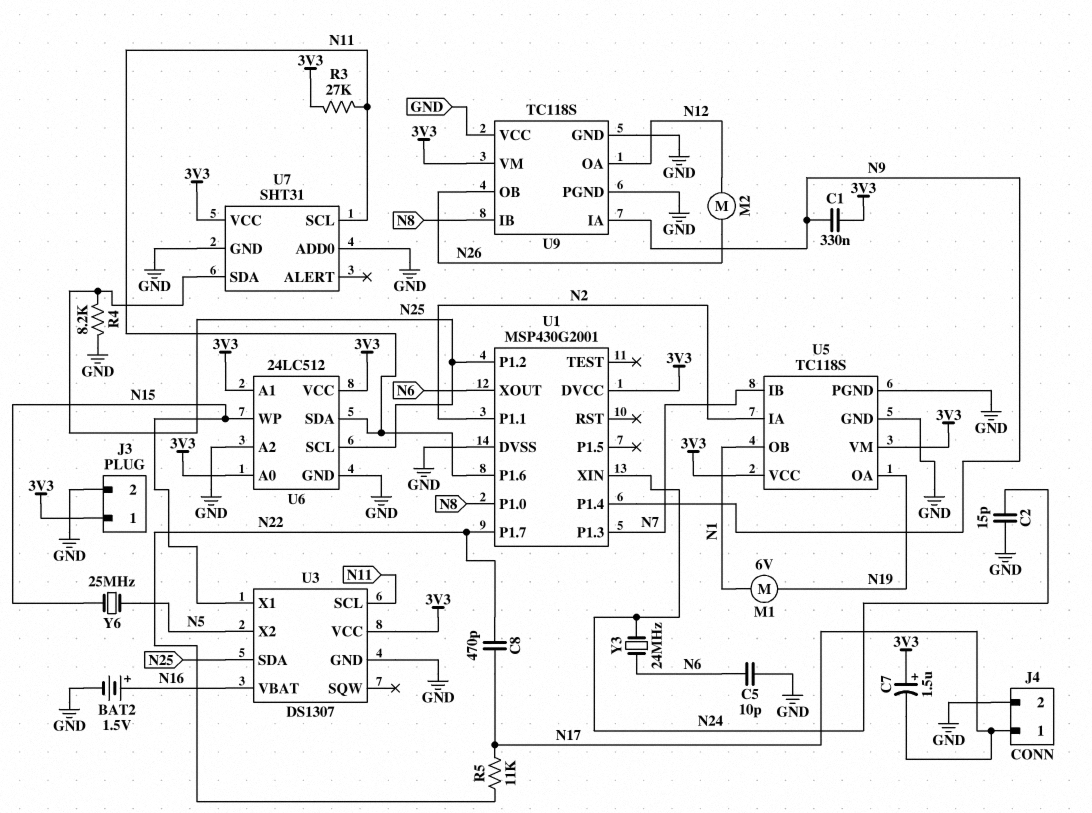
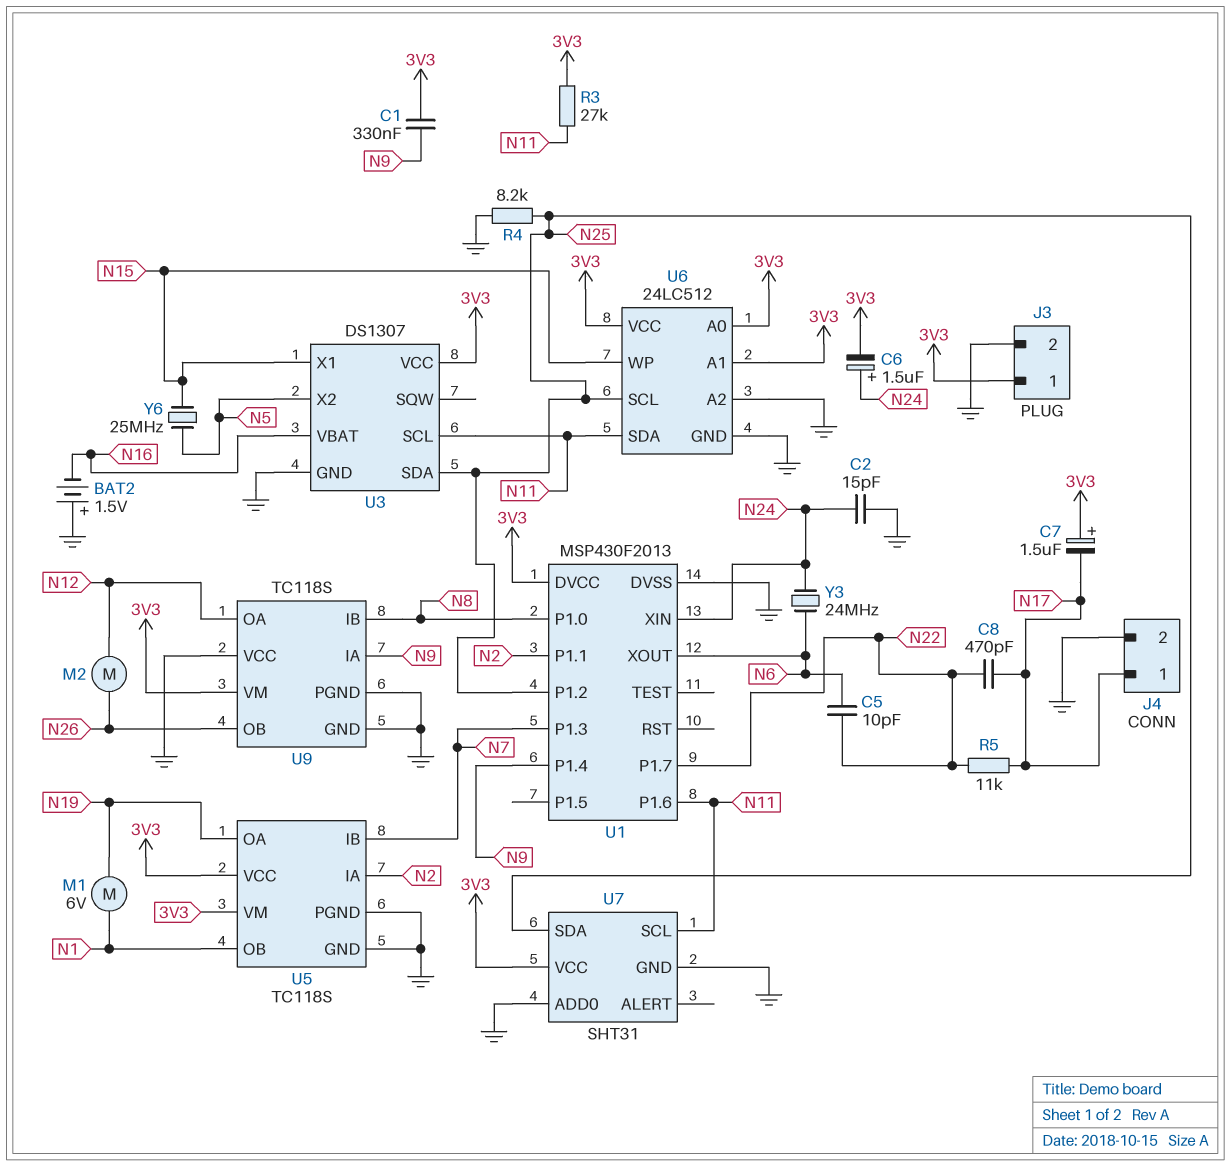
BAT2: 1.5V (plus N16, minus GND) -> 1.5V (plus GND, minus N16)
C5: 10pF (GND, N6) -> 10pF (N6, N22)
C6: none -> 1.5uF (plus N24, minus 3V3)
U1: MSP430G2001 -> MSP430F2013

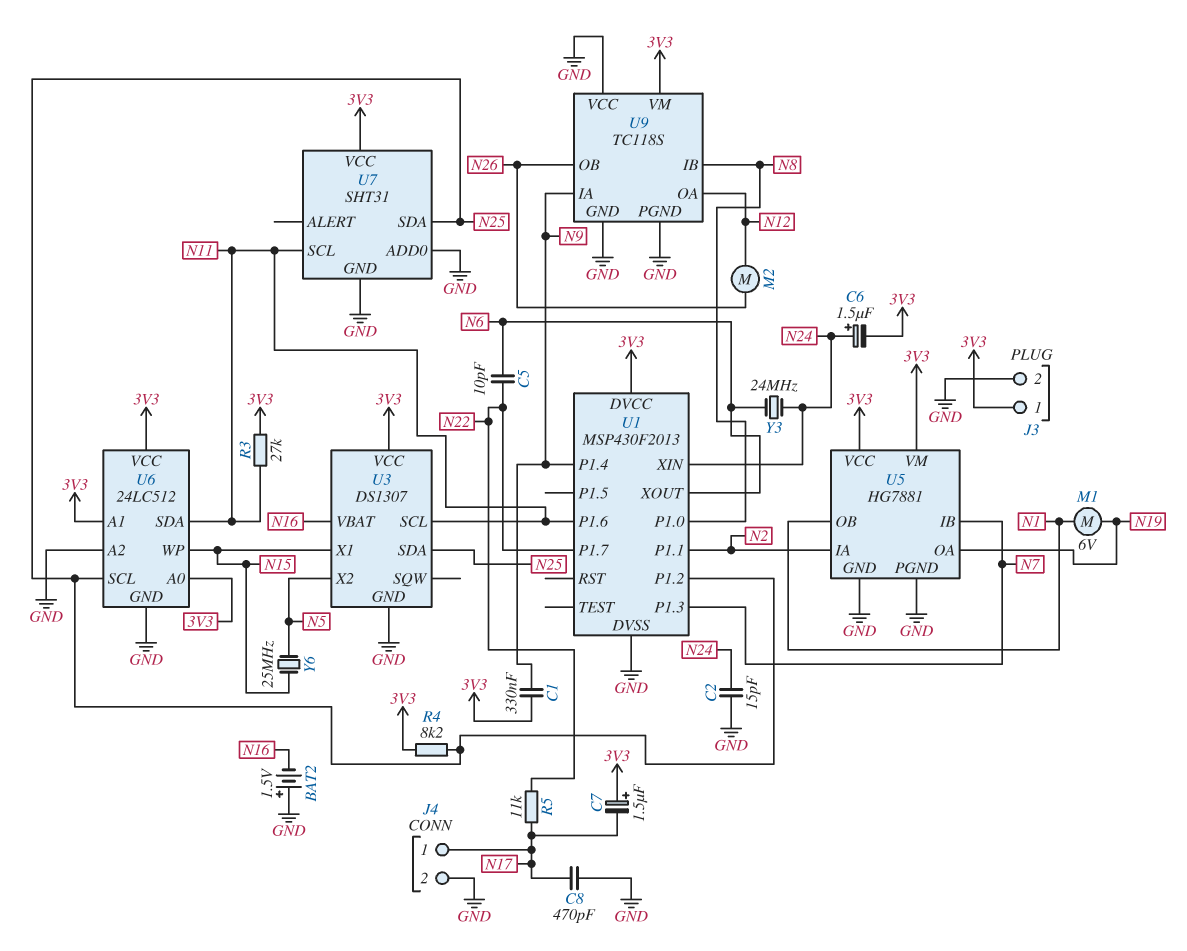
C8: 470pF (N17, N22) -> 470pF (GND, N17)
R4: 8.2k (GND, N25) -> 8.2k (3V3, N25)
U5: TC118S -> HG7881

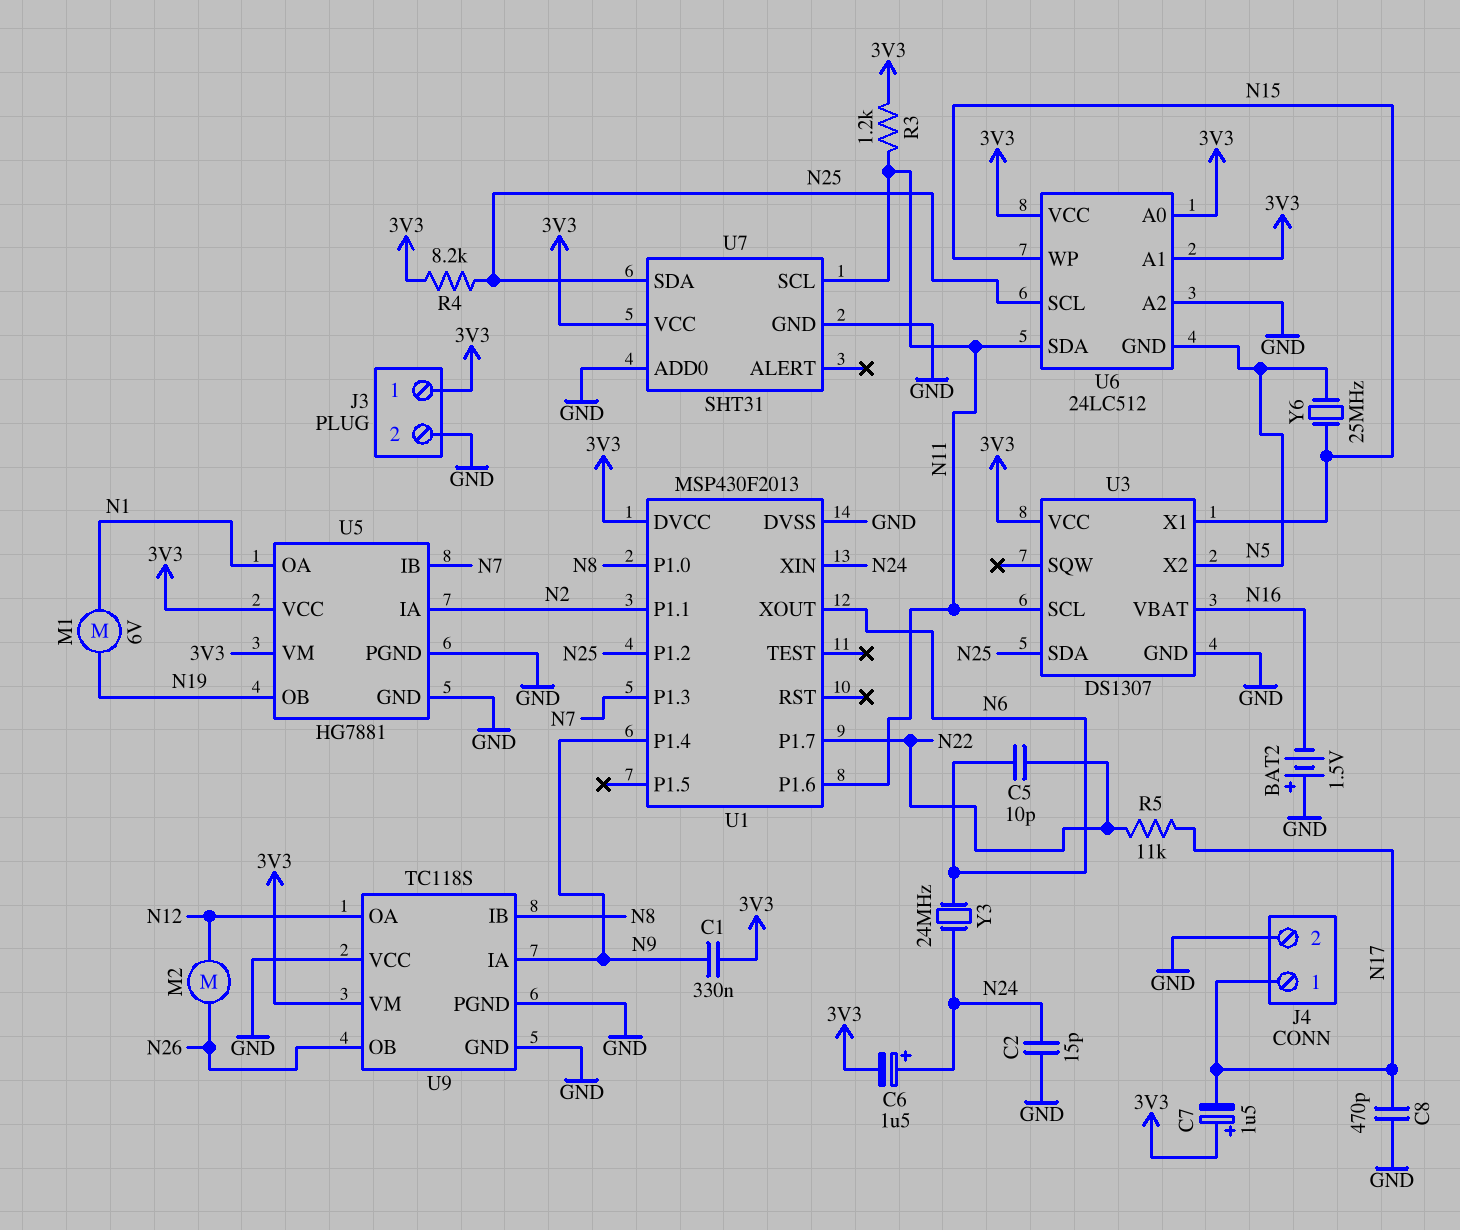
R3: 27k (3V3, N11) -> 1.2k (3V3, N11)
U5 pin OA: N19 -> N1
U5 pin OB: N1 -> N19
U6 pin GND: GND -> N5

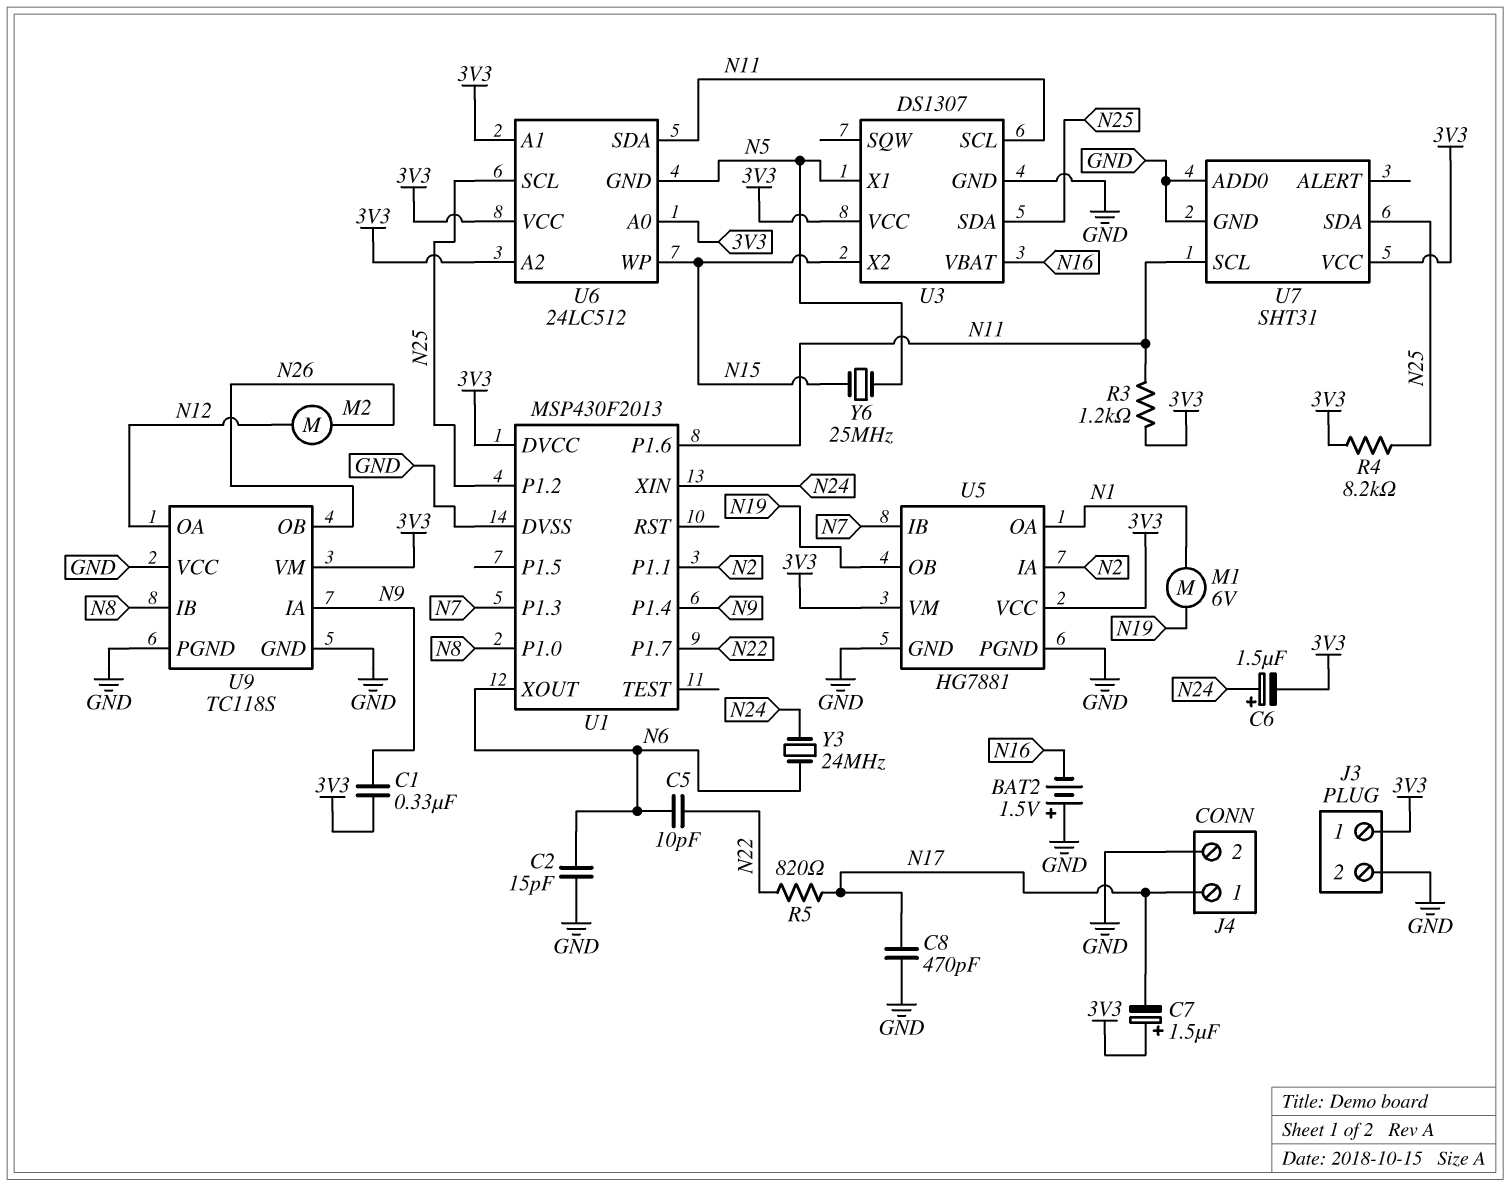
C2: 15pF (GND, N24) -> 15pF (GND, N6)
R5: 11k (N17, N22) -> 820 (N17, N22)
U3 pin X1: N15 -> N5
U3 pin X2: N5 -> N15
U6 pin A2: GND -> 3V3

